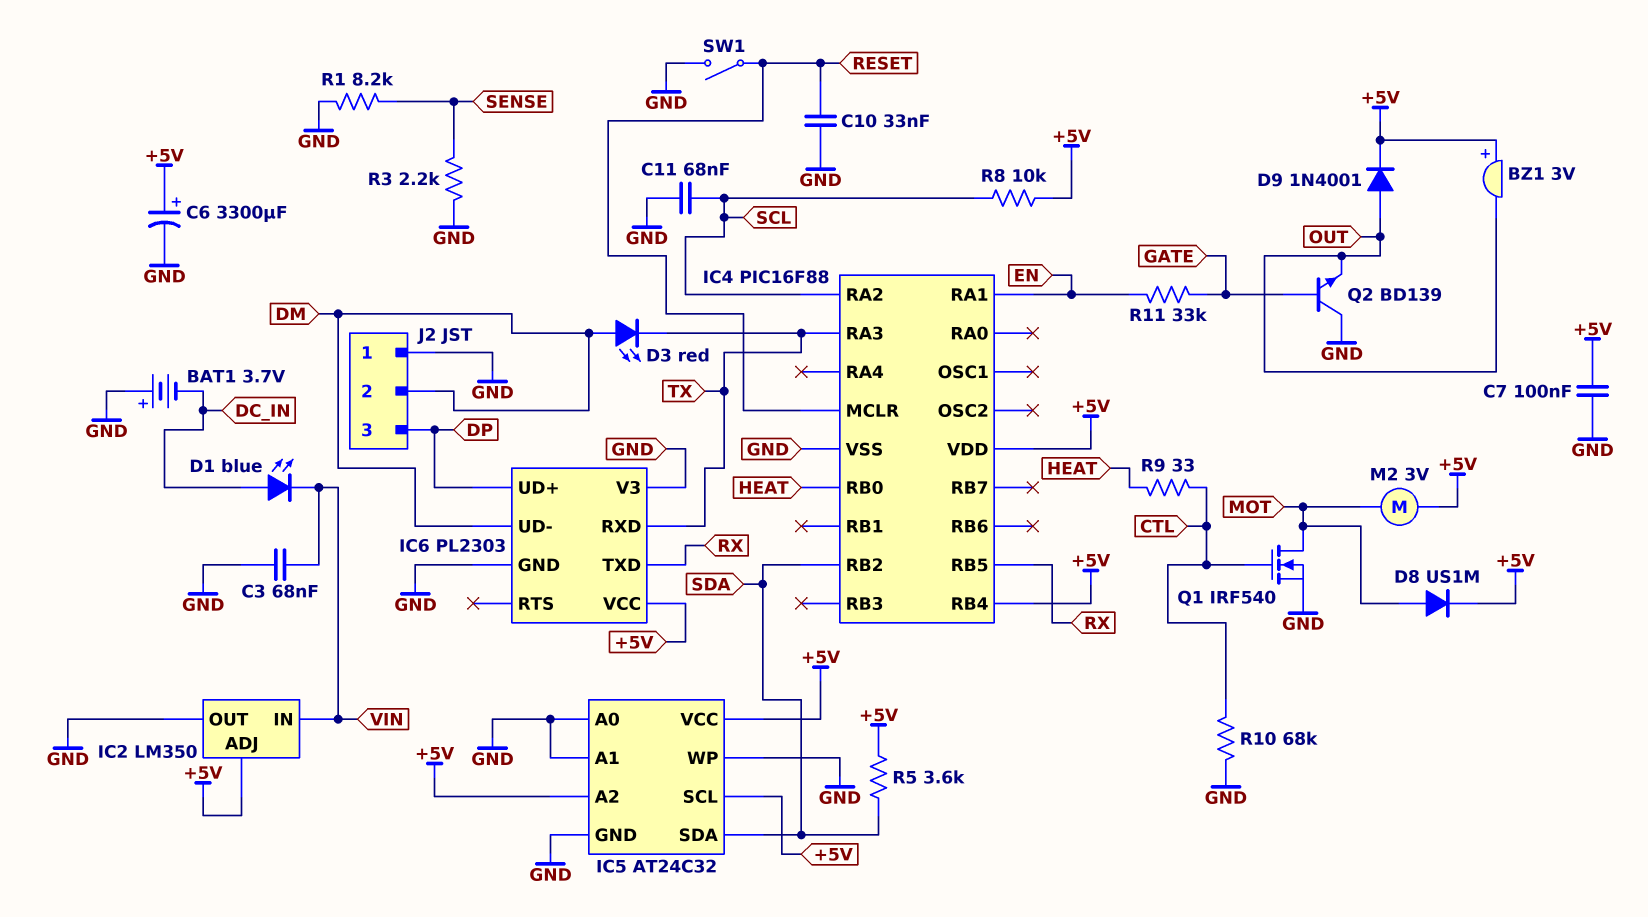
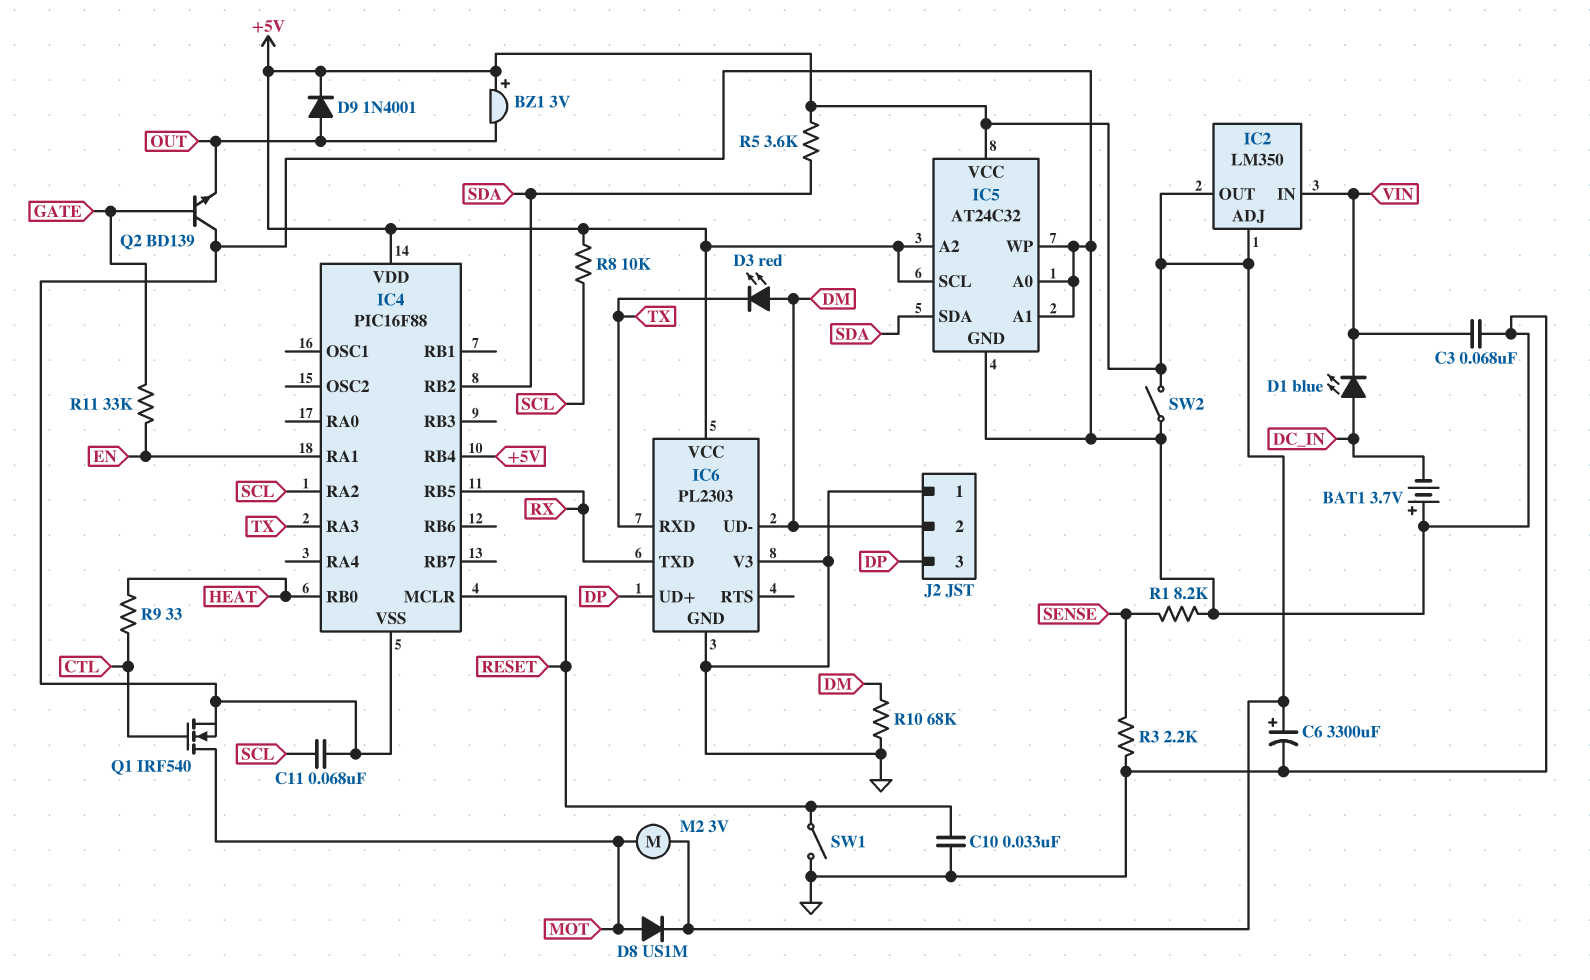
C7: 100nF (+5V, GND) -> none
IC2 pin OUT: GND -> +5V
R10: 68k (CTL, GND) -> 68k (DM, GND)
SW2: none -> switch (+5V, GND)

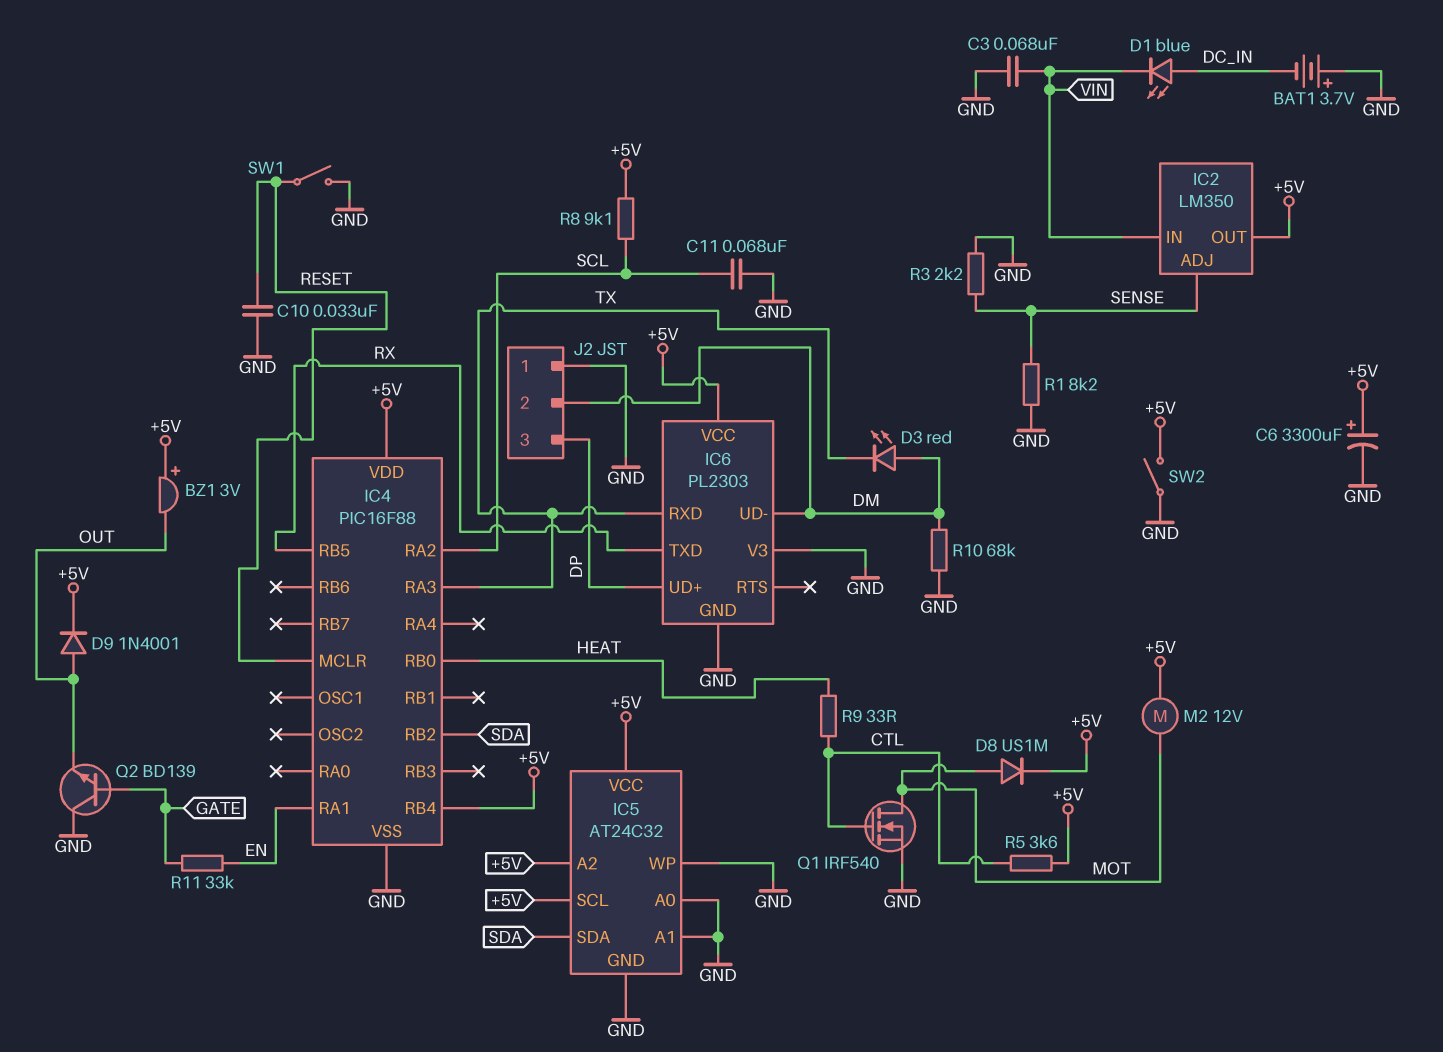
IC2 pin ADJ: +5V -> SENSE
M2: motor 3V (+5V, MOT) -> motor 12V (+5V, MOT)
R5: 3.6k (+5V, SDA) -> 3.6k (+5V, CTL)
R8: 10k (+5V, SCL) -> 9.1k (+5V, SCL)

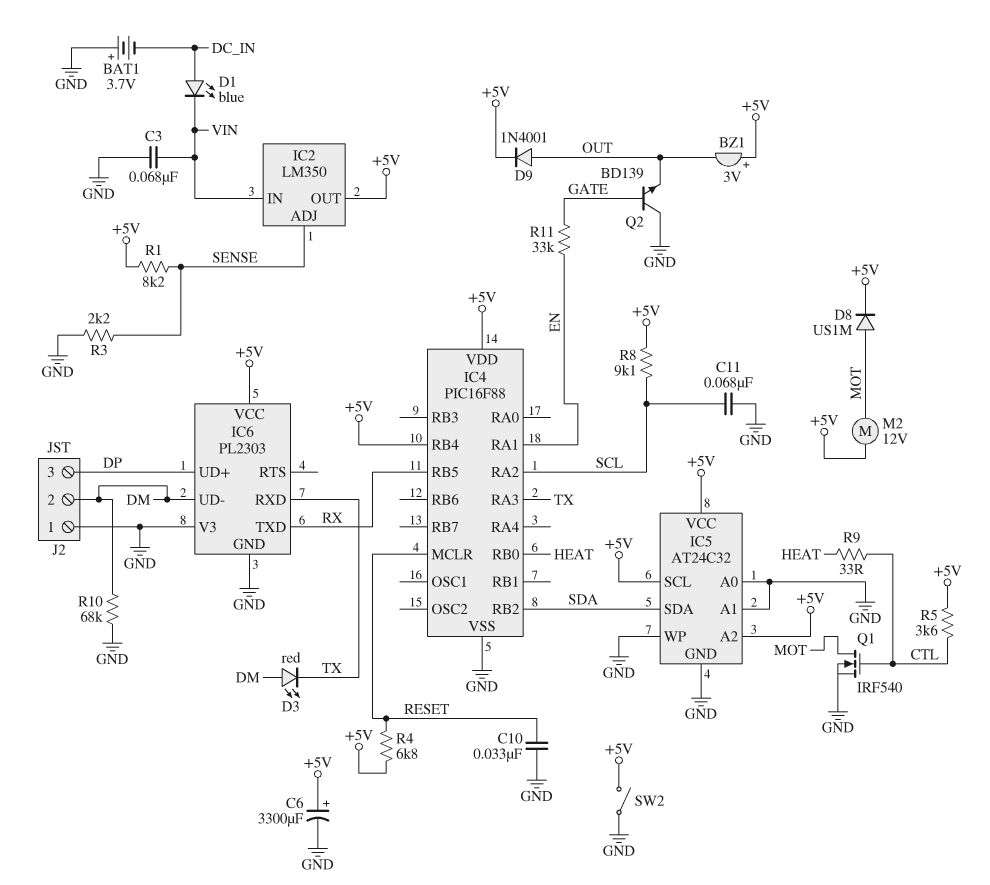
R1: 8.2k (GND, SENSE) -> 8.2k (+5V, SENSE)
R4: none -> 6.8k (+5V, RESET)
SW1: switch (GND, RESET) -> none

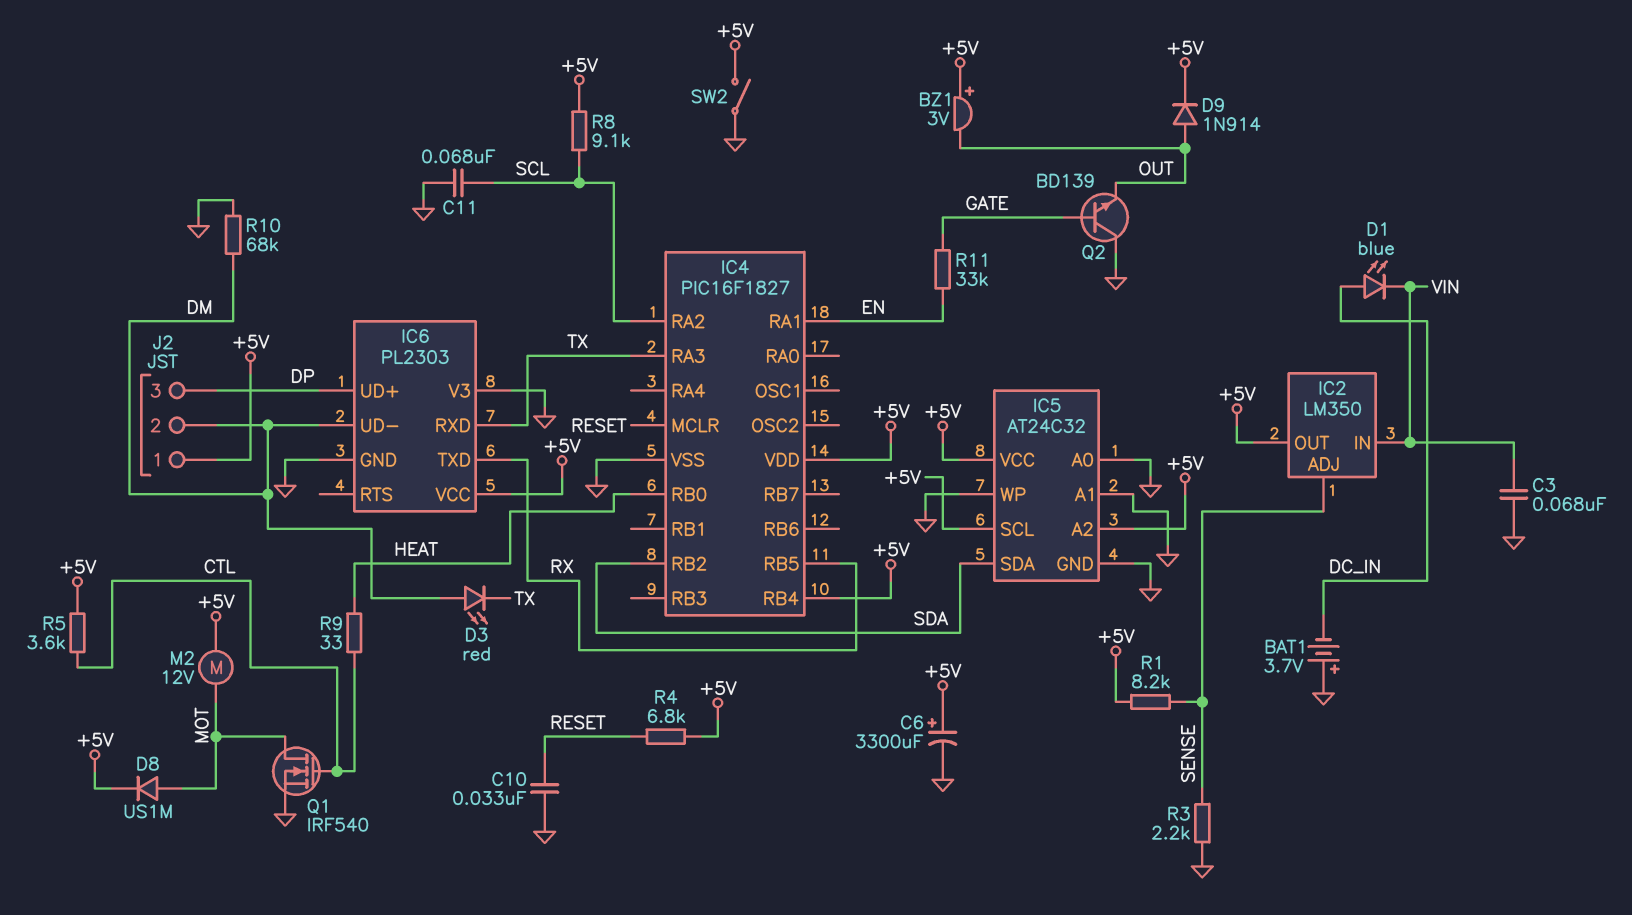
D9: diode 1N4001 (A OUT, K +5V) -> diode 1N914 (A OUT, K +5V)
IC4: PIC16F88 -> PIC16F1827
J2 pin 1: GND -> +5V

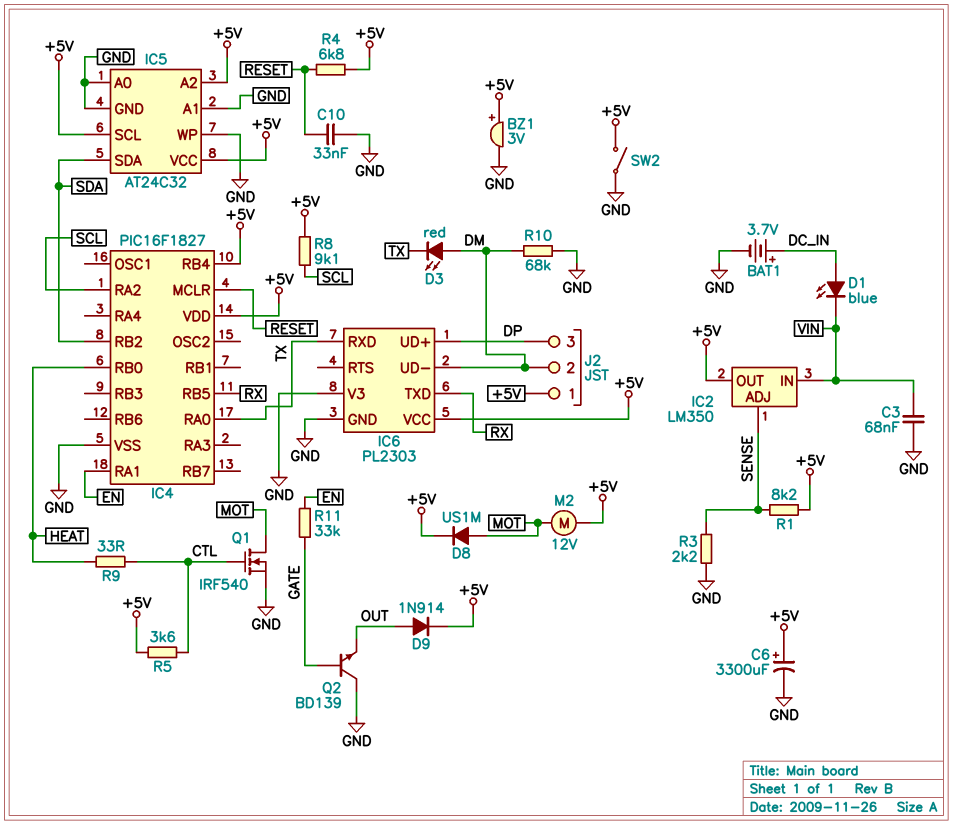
BAT1: 3.7V (plus GND, minus DC_IN) -> 3.7V (plus DC_IN, minus GND)
BZ1: buzzer 3V (plus +5V, minus OUT) -> buzzer 3V (plus +5V, minus GND)
C11: 68nF (GND, SCL) -> none
IC4 pin RA0: none -> TX
IC4 pin RA3: TX -> none

